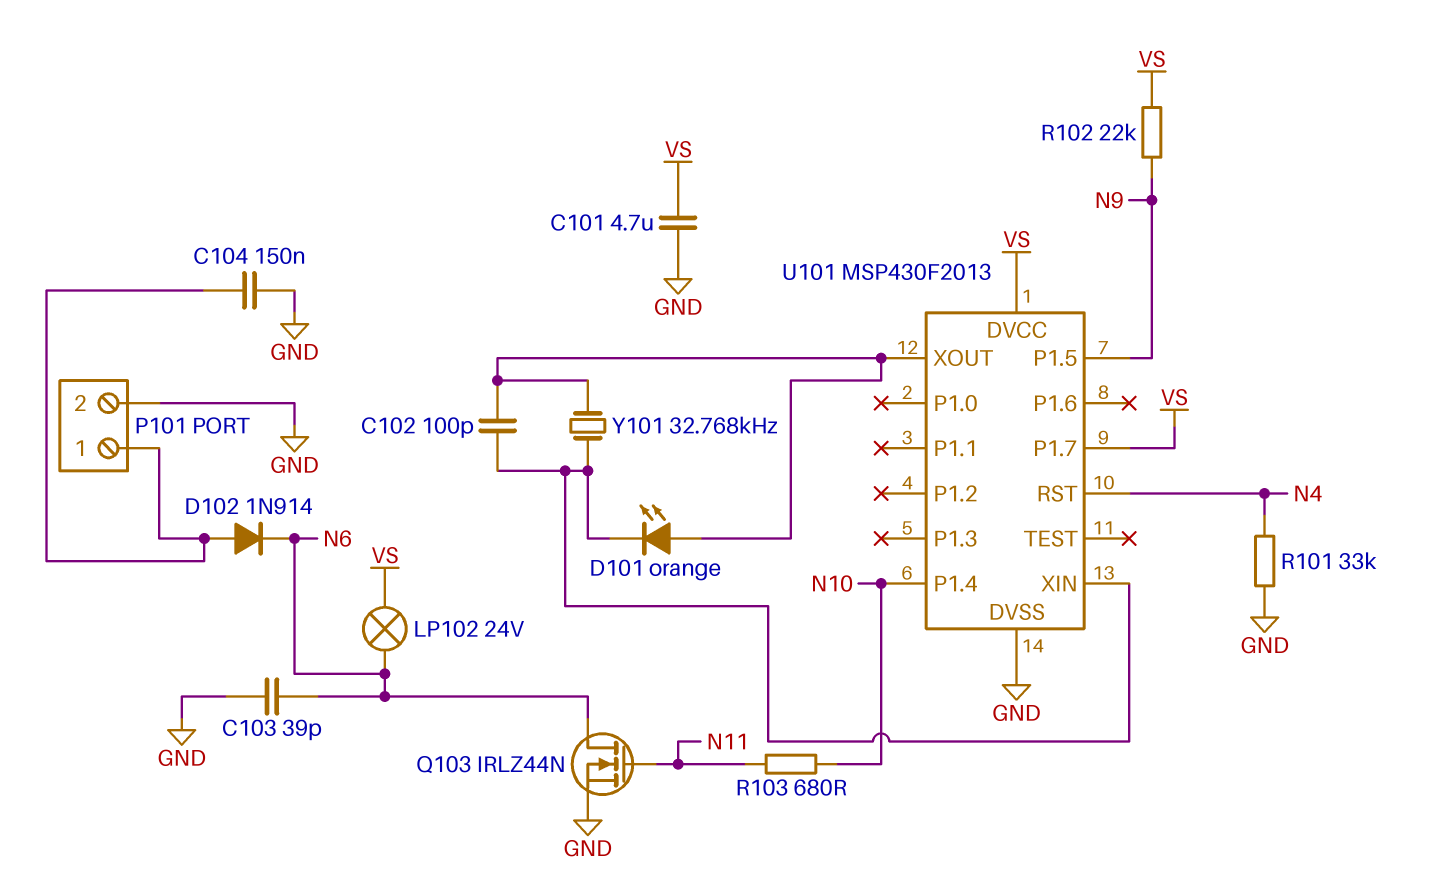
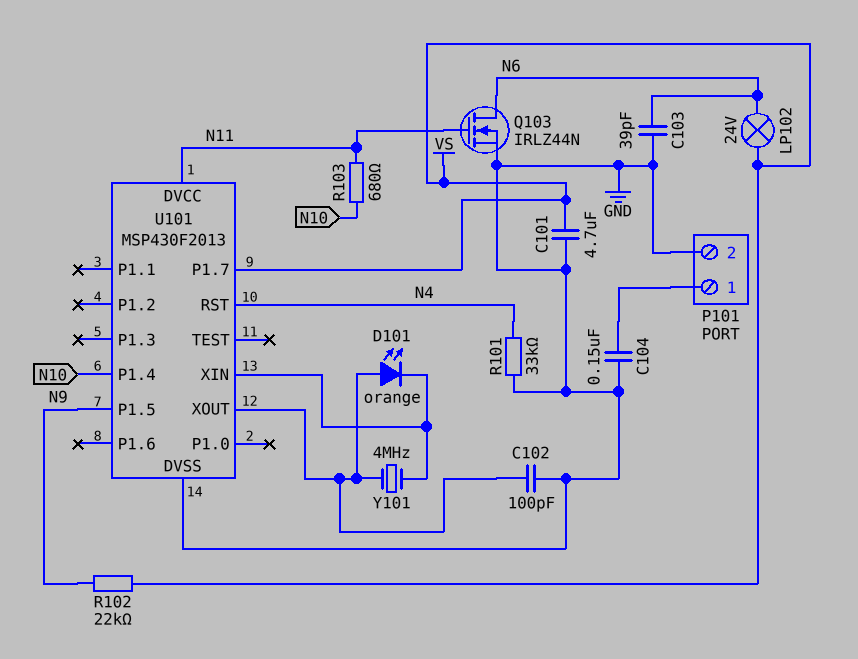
C102: 100pF (U101/XIN, U101/XOUT) -> 100pF (GND, U101/XOUT)
D102: diode 1N914 (A P101/1, K N6) -> none
U101 pin DVCC: VS -> N11
Y101: 32.768kHz (U101/XIN, U101/XOUT) -> 4MHz (U101/XIN, U101/XOUT)

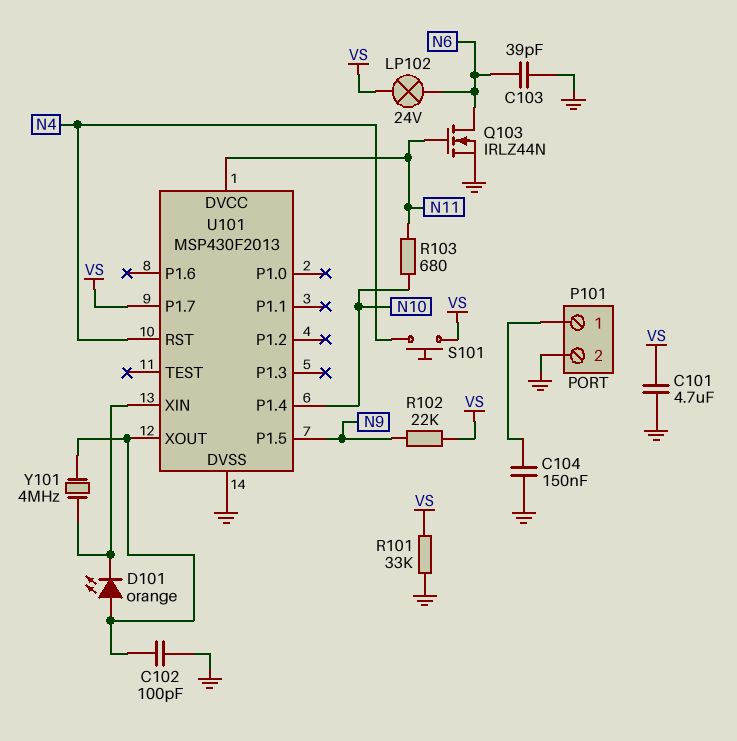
R101: 33k (GND, N4) -> 33k (GND, VS)
S101: none -> button (N4, VS)

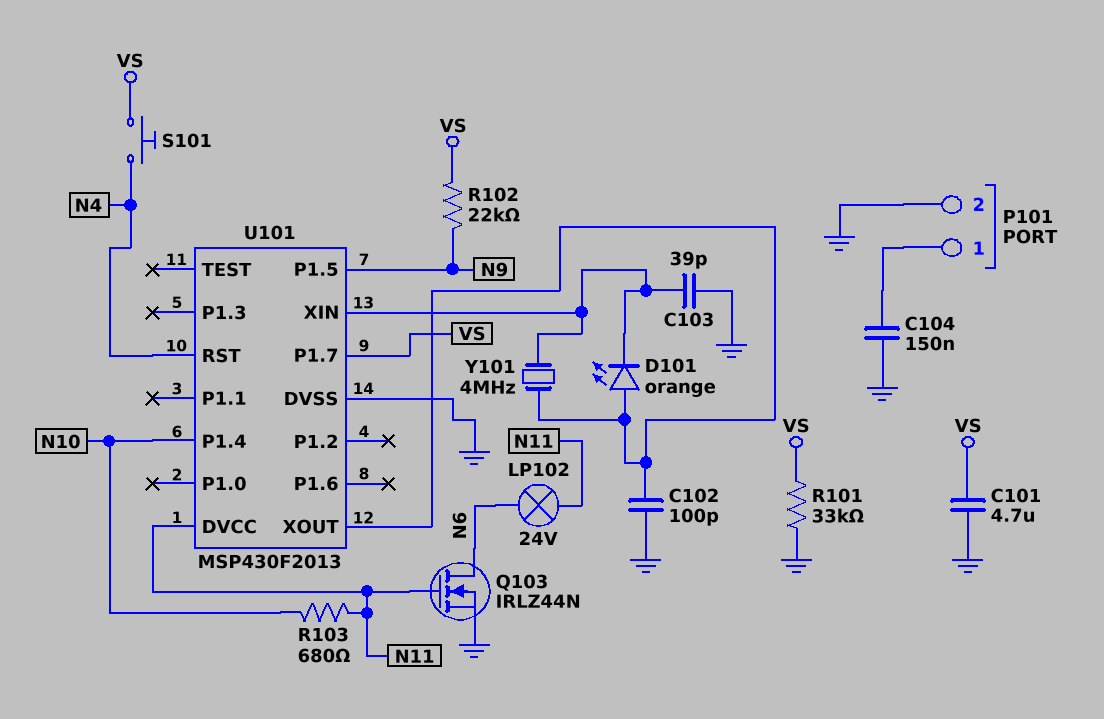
C103: 39pF (GND, N6) -> 39pF (GND, U101/XIN)
LP102: lamp 24V (N6, VS) -> lamp 24V (N6, N11)

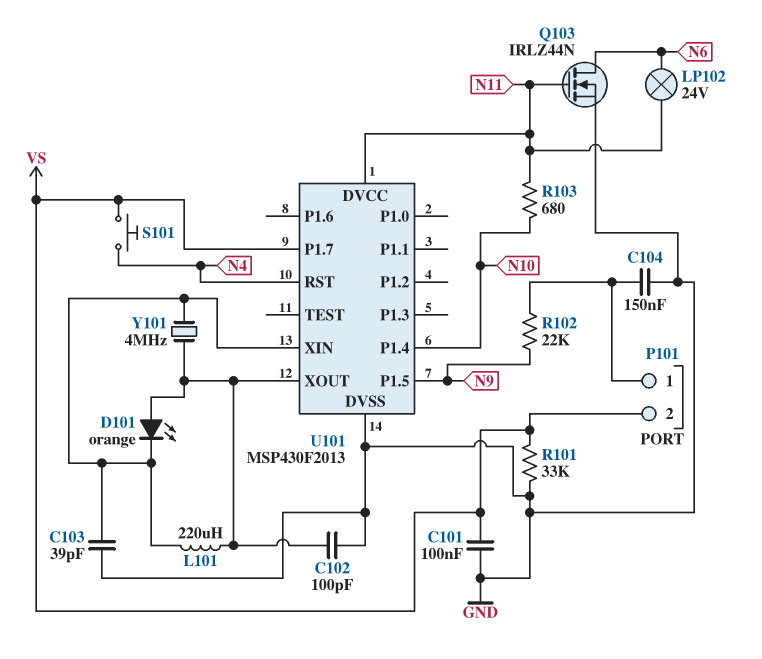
C101: 4.7uF (GND, VS) -> 100nF (GND, VS)
L101: none -> 220uH (U101/XIN, U101/XOUT)
P101 pin 2: GND -> VS
R102: 22k (N9, VS) -> 22k (N9, P101/1)

